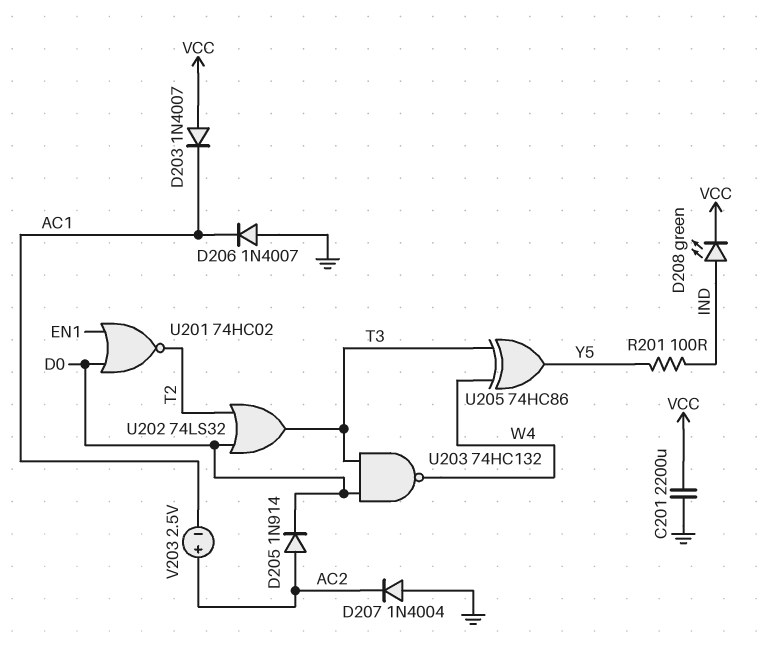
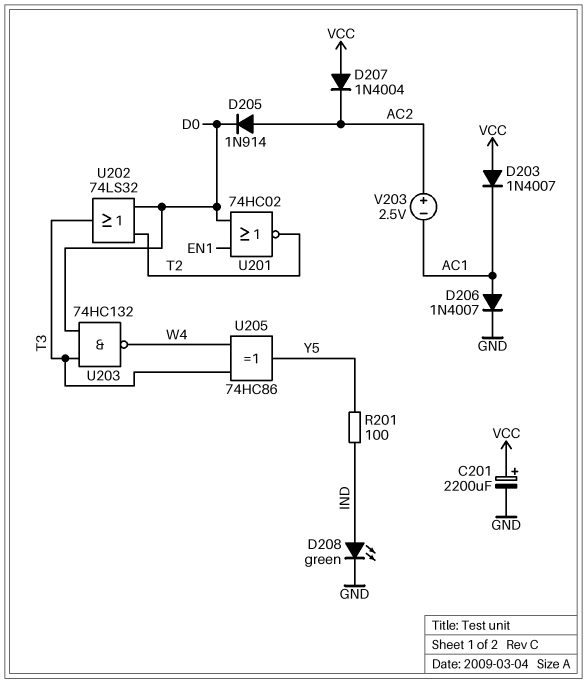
C201: 2200uF (GND, VCC) -> 2200uF (plus VCC, minus GND)
D206: diode 1N4007 (A GND, K AC1) -> diode 1N4007 (A AC1, K GND)
D207: diode 1N4004 (A GND, K AC2) -> diode 1N4004 (A VCC, K AC2)
D208: LED green (A IND, K VCC) -> LED green (A IND, K GND)

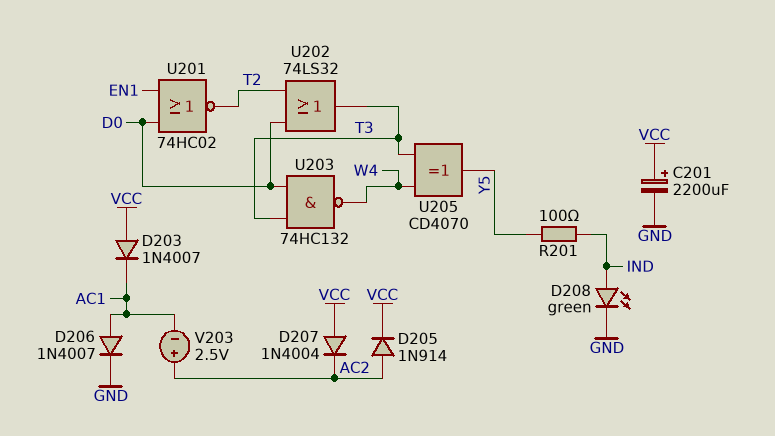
D205: diode 1N914 (A AC2, K D0) -> diode 1N914 (A AC2, K VCC)
U205: XOR 74HC86 (in T3, in W4, out Y5) -> XOR CD4070 (in T3, in W4, out Y5)

